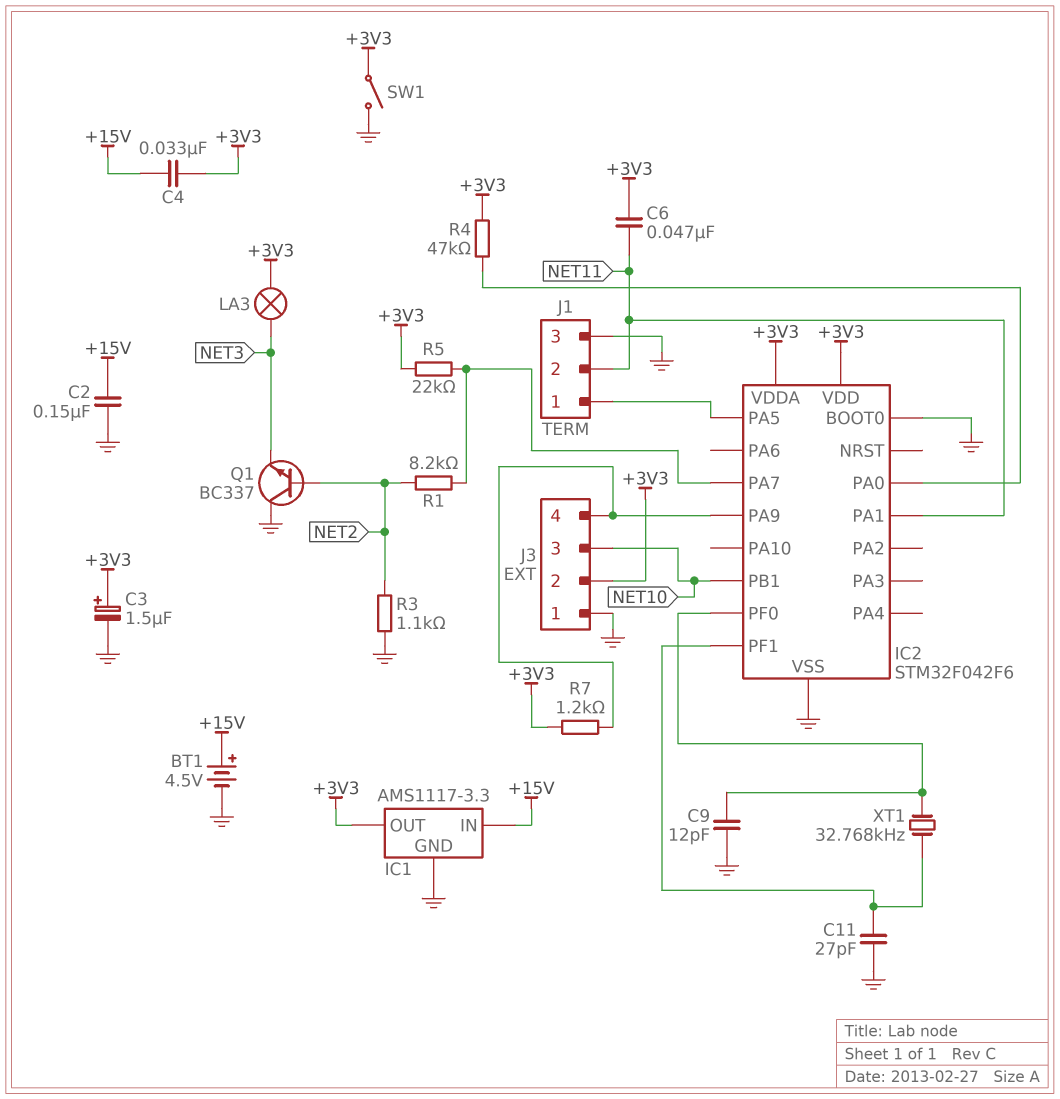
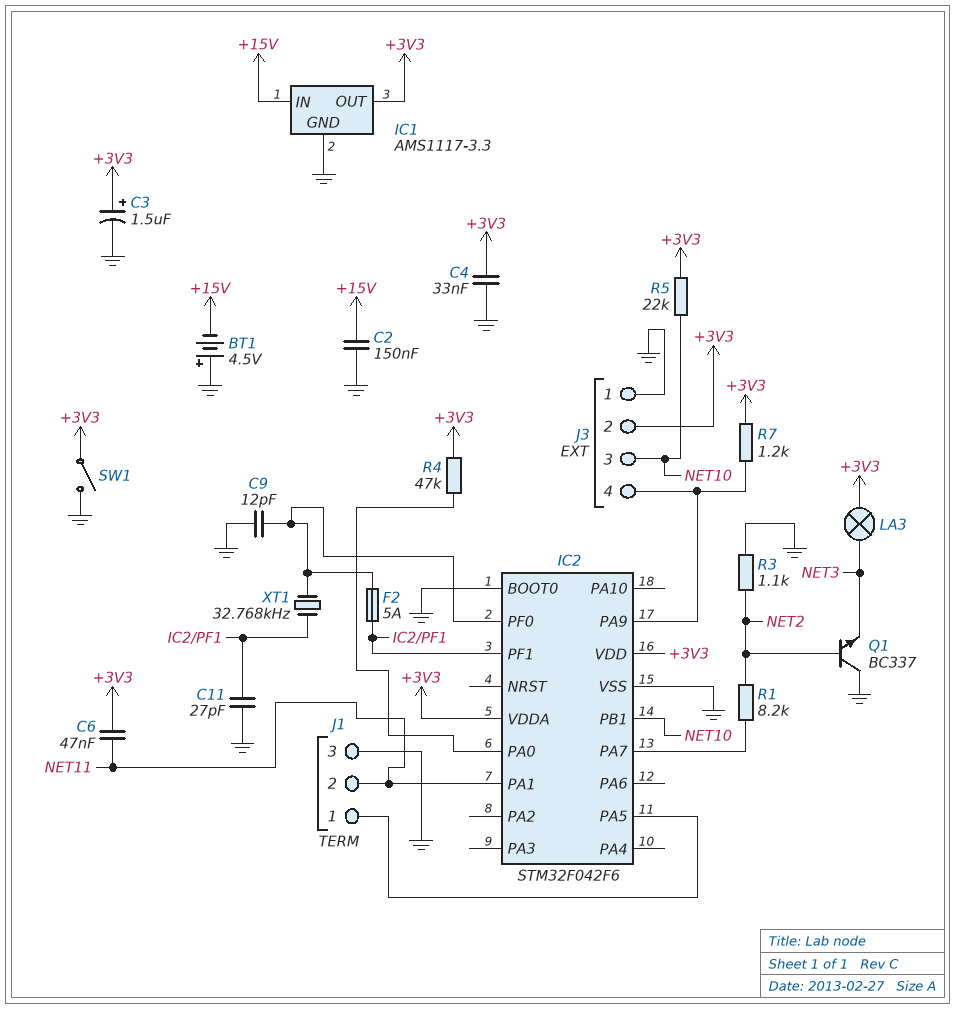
BT1: 4.5V (plus +15V, minus GND) -> 4.5V (plus GND, minus +15V)
C4: 33nF (+3V3, +15V) -> 33nF (+3V3, GND)
F2: none -> 5A (IC2/PF0, IC2/PF1)
R5: 22k (+3V3, IC2/PA7) -> 22k (+3V3, NET10)

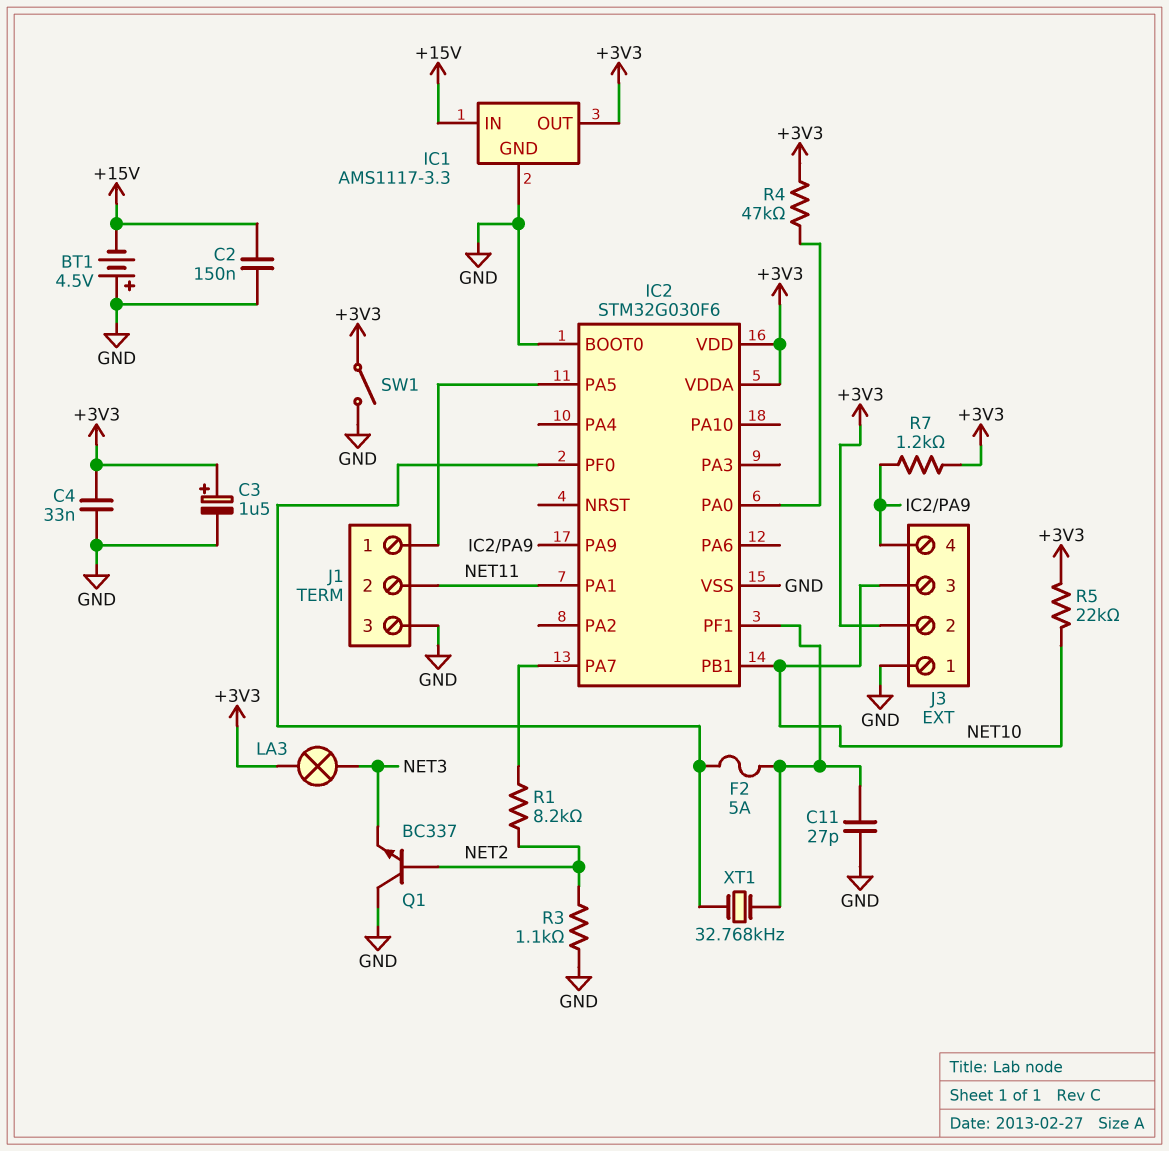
C6: 47nF (+3V3, NET11) -> none
C9: 12pF (GND, IC2/PF0) -> none
IC2: STM32F042F6 -> STM32G030F6

